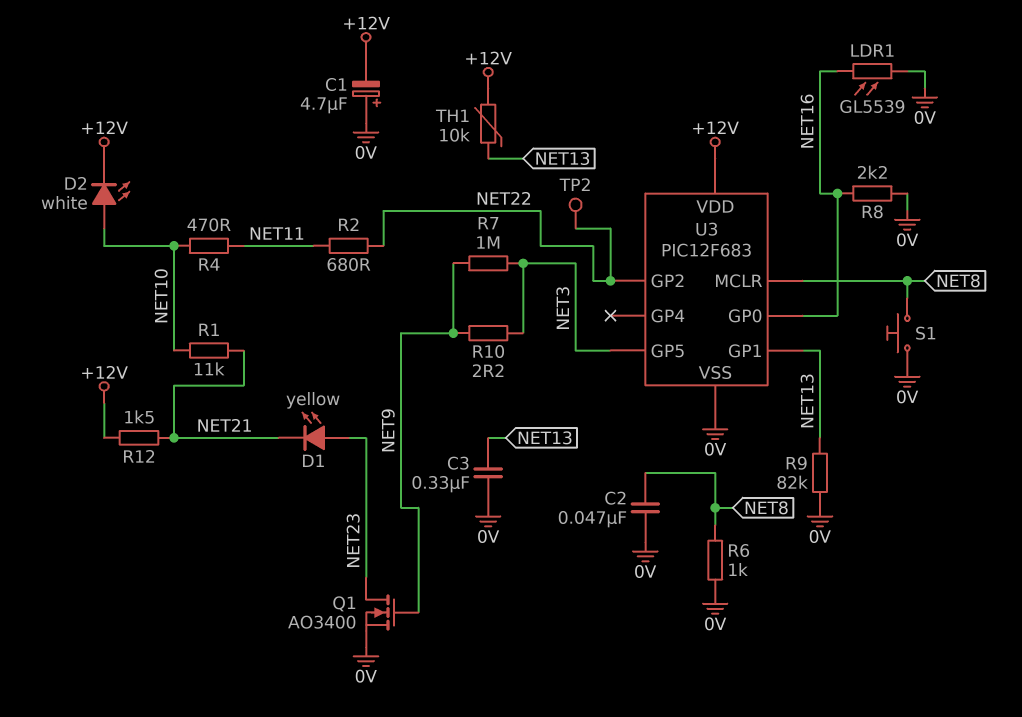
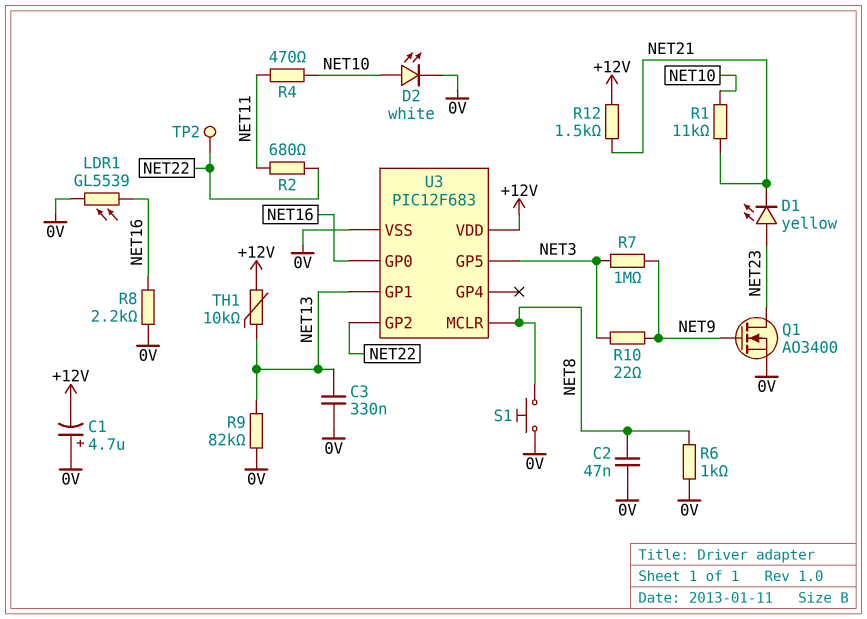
D2: LED white (A NET10, K +12V) -> LED white (A NET10, K 0V)
R10: 2.2 (NET3, NET9) -> 22 (NET3, NET9)

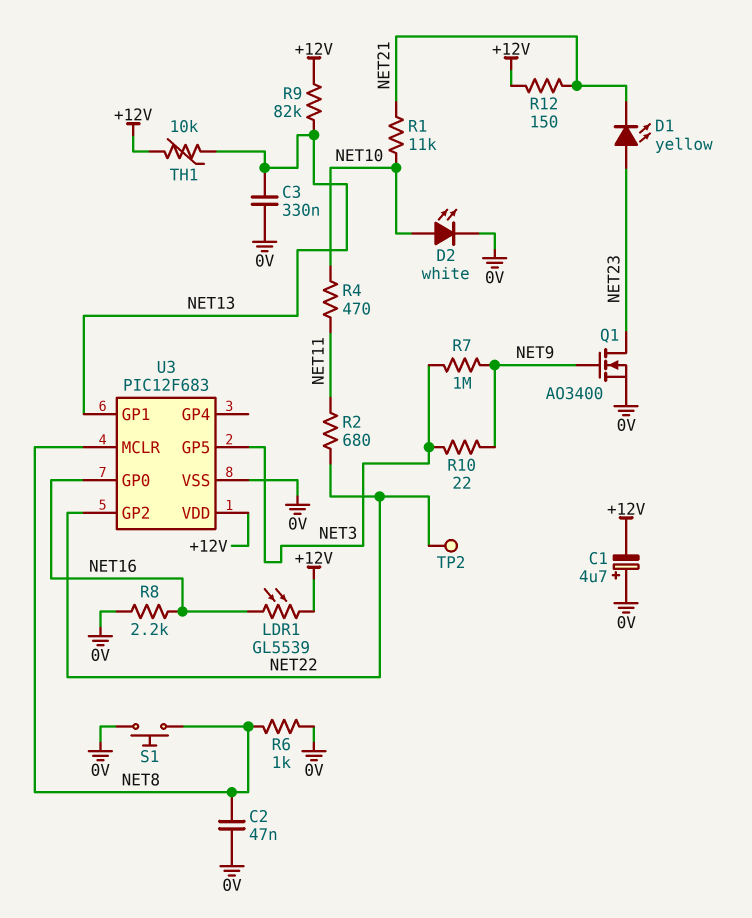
LDR1: GL5539 (0V, NET16) -> GL5539 (+12V, NET16)
R9: 82k (0V, NET13) -> 82k (+12V, NET13)
R12: 1.5k (+12V, NET21) -> 150 (+12V, NET21)

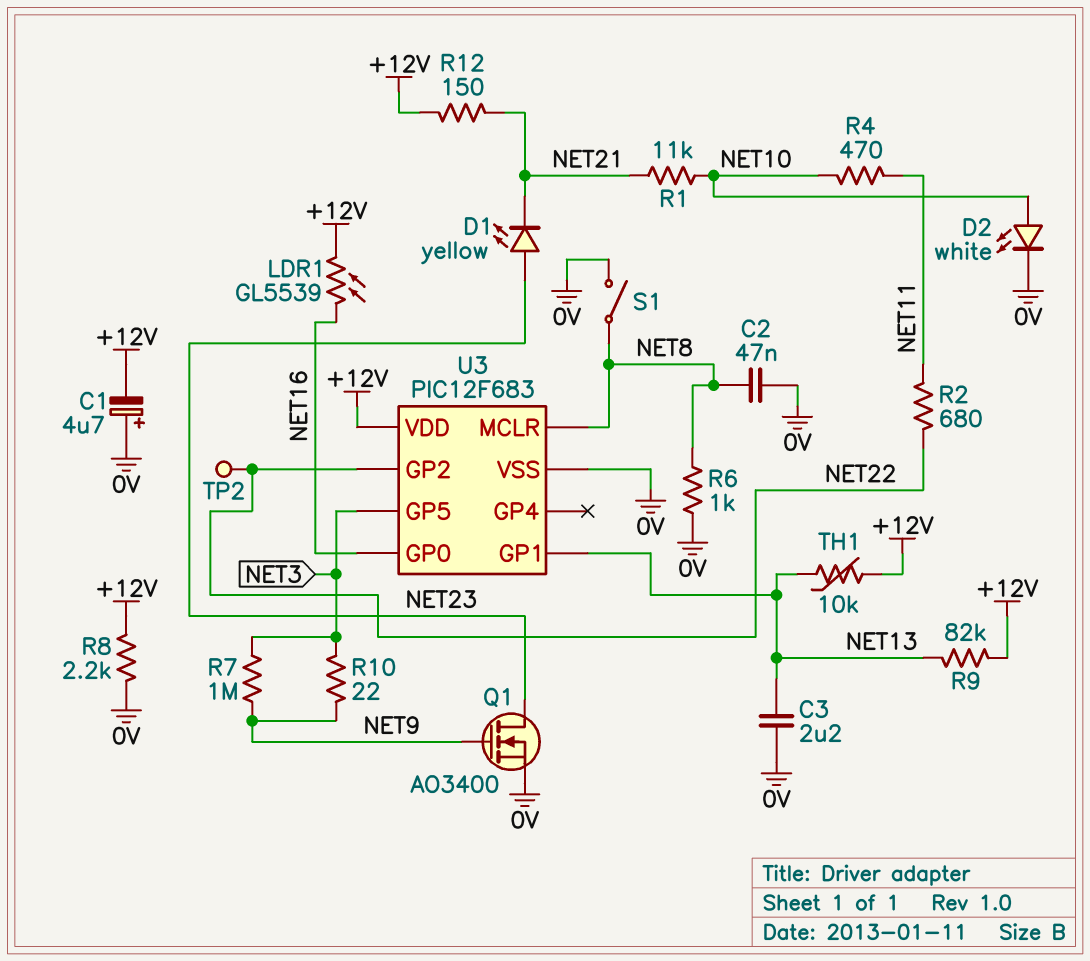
C3: 330nF (0V, NET13) -> 2.2uF (0V, NET13)
R8: 2.2k (0V, NET16) -> 2.2k (+12V, 0V)
S1: button (0V, NET8) -> switch (0V, NET8)

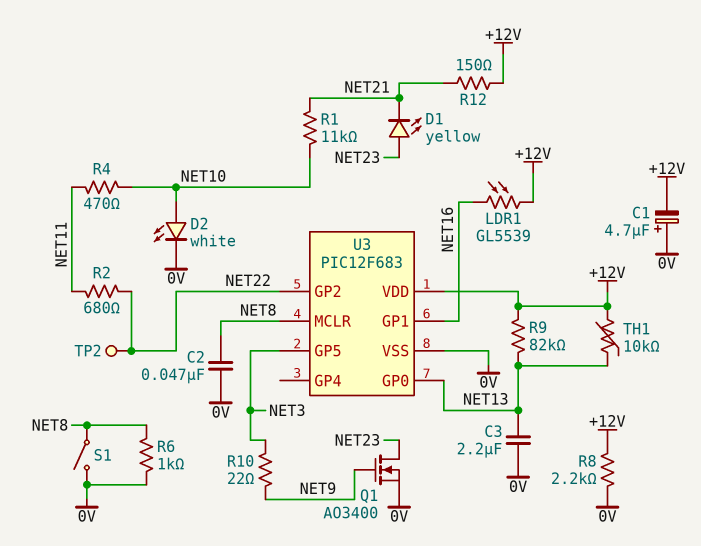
R7: 1M (NET3, NET9) -> none
U3 pin GP0: NET16 -> NET13
U3 pin GP1: NET13 -> NET16

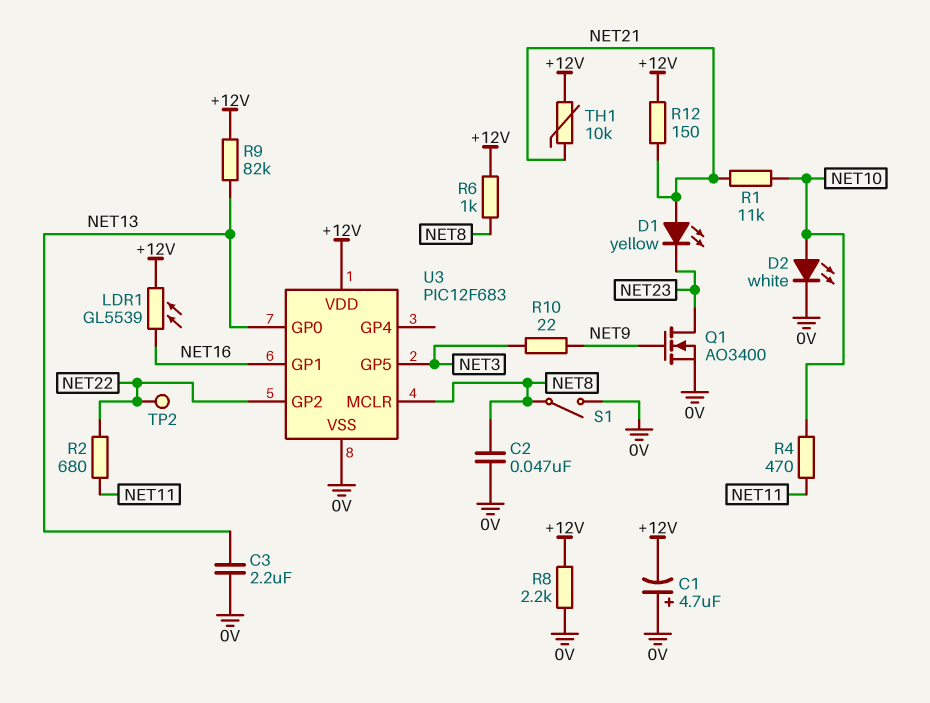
D1: LED yellow (A NET23, K NET21) -> LED yellow (A NET21, K NET23)
R6: 1k (0V, NET8) -> 1k (+12V, NET8)
TH1: 10k (+12V, NET13) -> 10k (+12V, NET21)

